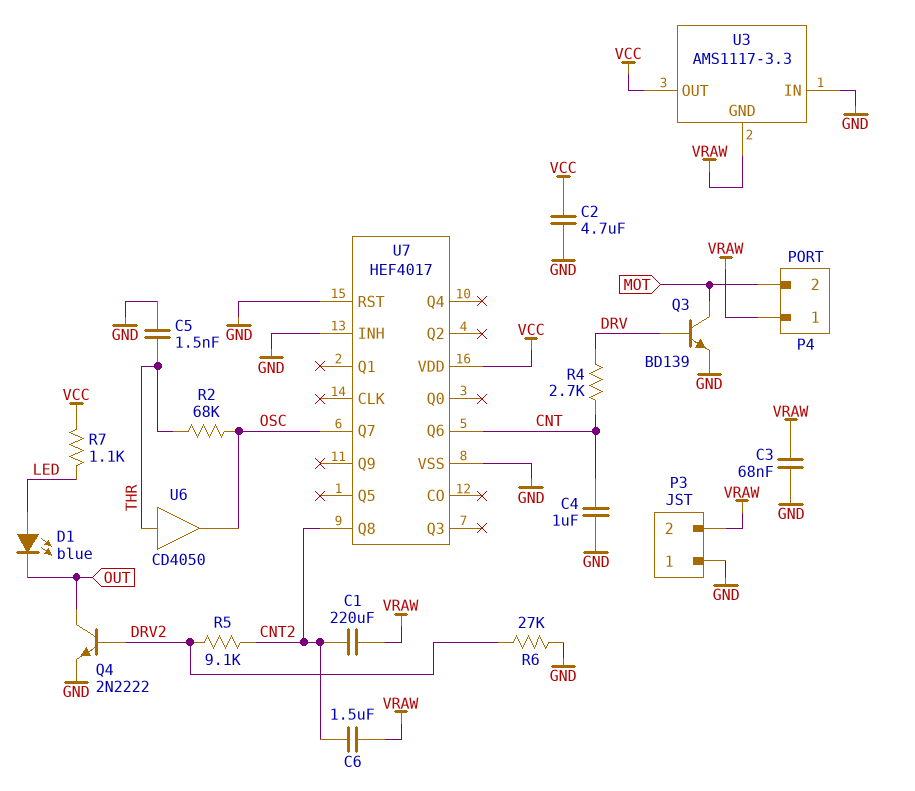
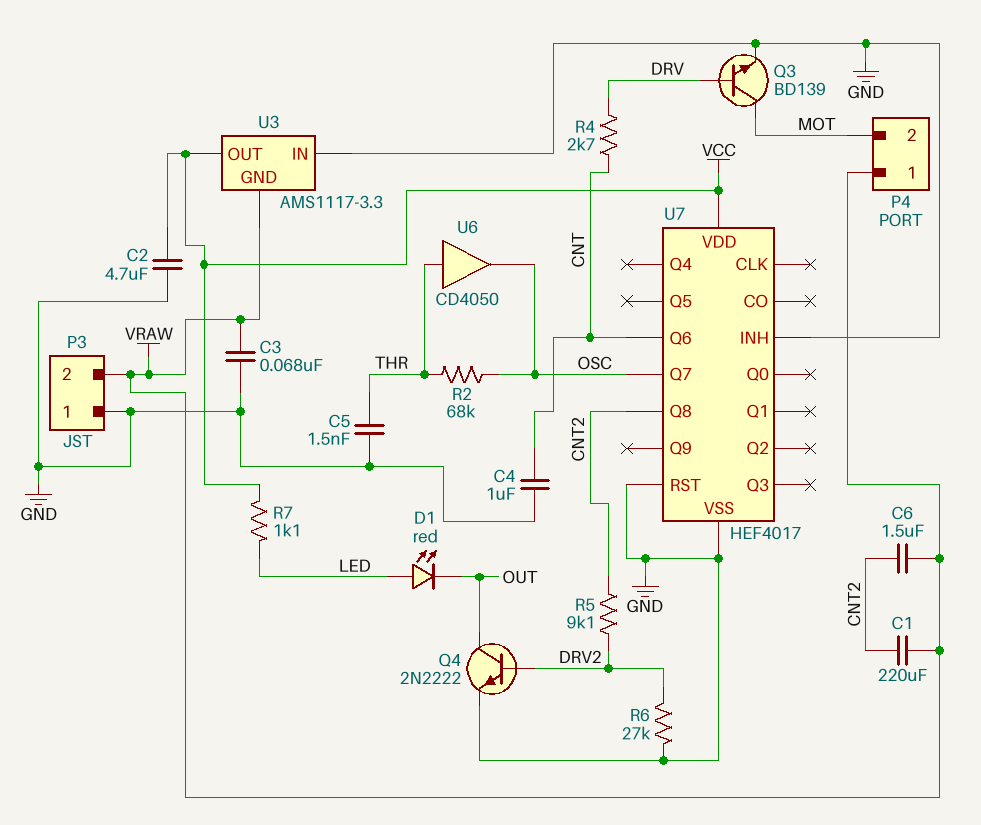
D1: LED blue (A LED, K OUT) -> LED red (A LED, K OUT)

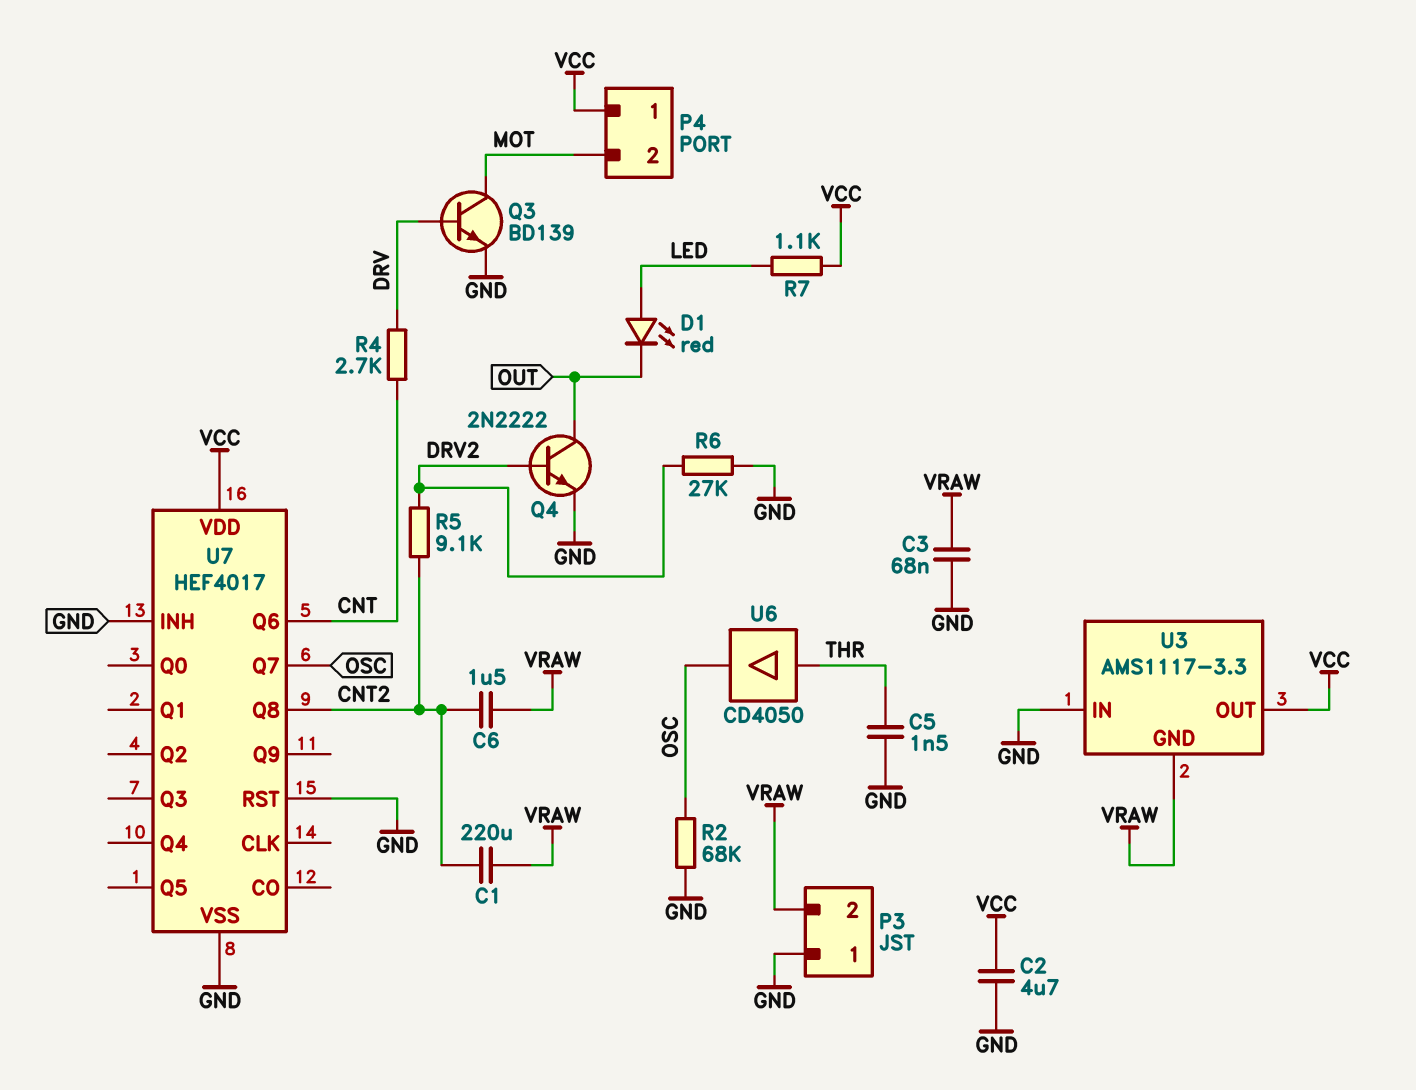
C4: 1uF (CNT, GND) -> none
P4 pin 1: VRAW -> VCC
R2: 68k (OSC, THR) -> 68k (GND, OSC)

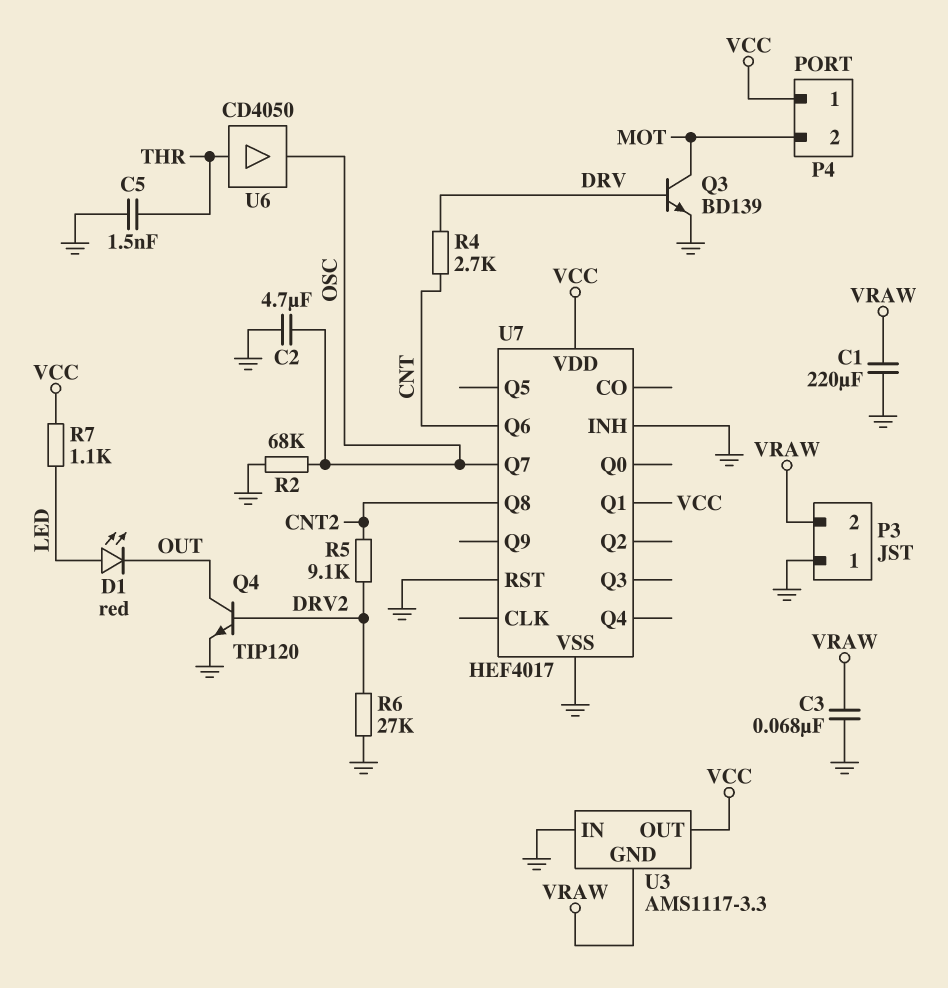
C1: 220uF (CNT2, VRAW) -> 220uF (GND, VRAW)
C2: 4.7uF (GND, VCC) -> 4.7uF (GND, OSC)
C6: 1.5uF (CNT2, VRAW) -> none
Q4: NPN 2N2222 (B DRV2, C OUT, E GND) -> NPN TIP120 (B DRV2, C OUT, E GND)
U7 pin Q1: none -> VCC

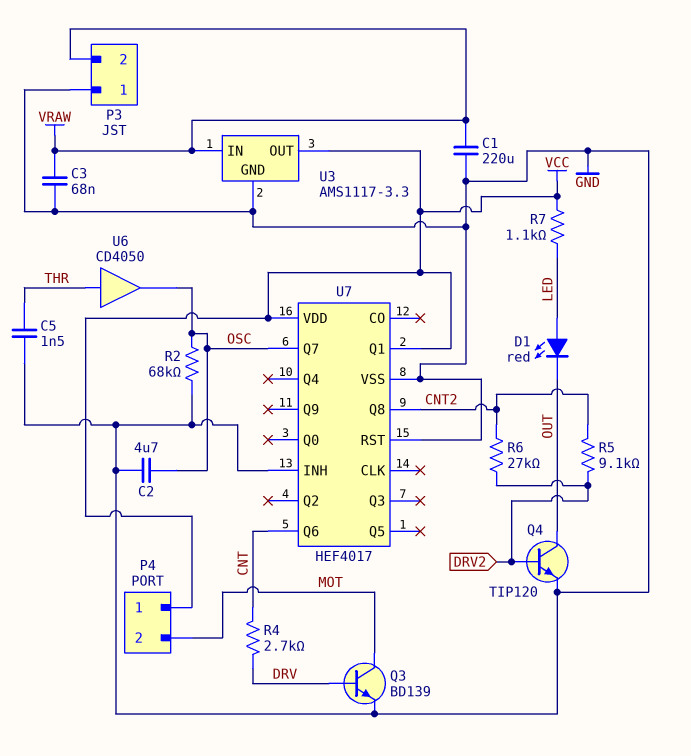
R6: 27k (DRV2, GND) -> 27k (CNT2, DRV2)
U3 pin GND: VRAW -> GND
U3 pin IN: GND -> VRAW

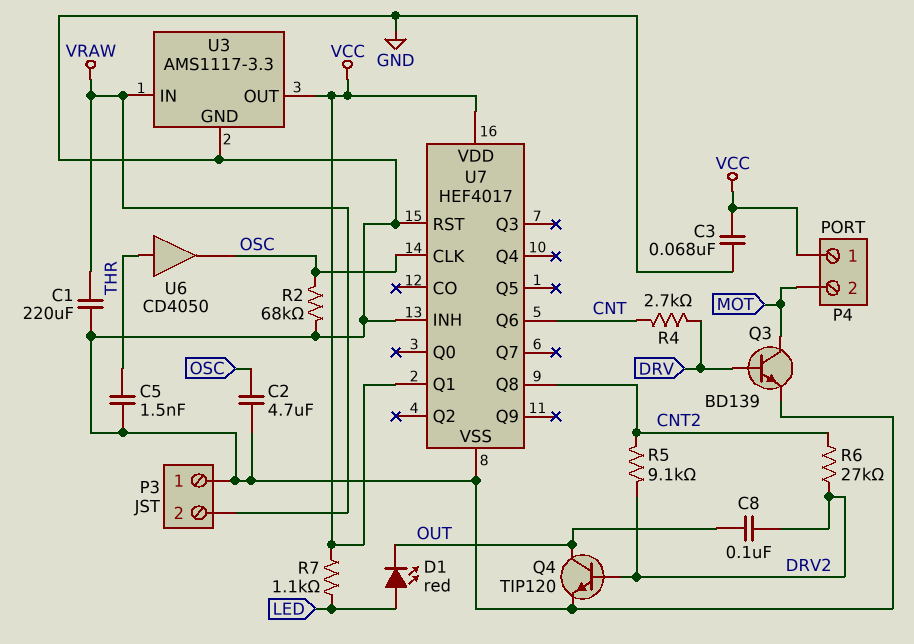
C3: 68nF (GND, VRAW) -> 68nF (GND, VCC)
C8: none -> 100nF (DRV2, OUT)
U7 pin CLK: none -> OSC
U7 pin Q7: OSC -> none

